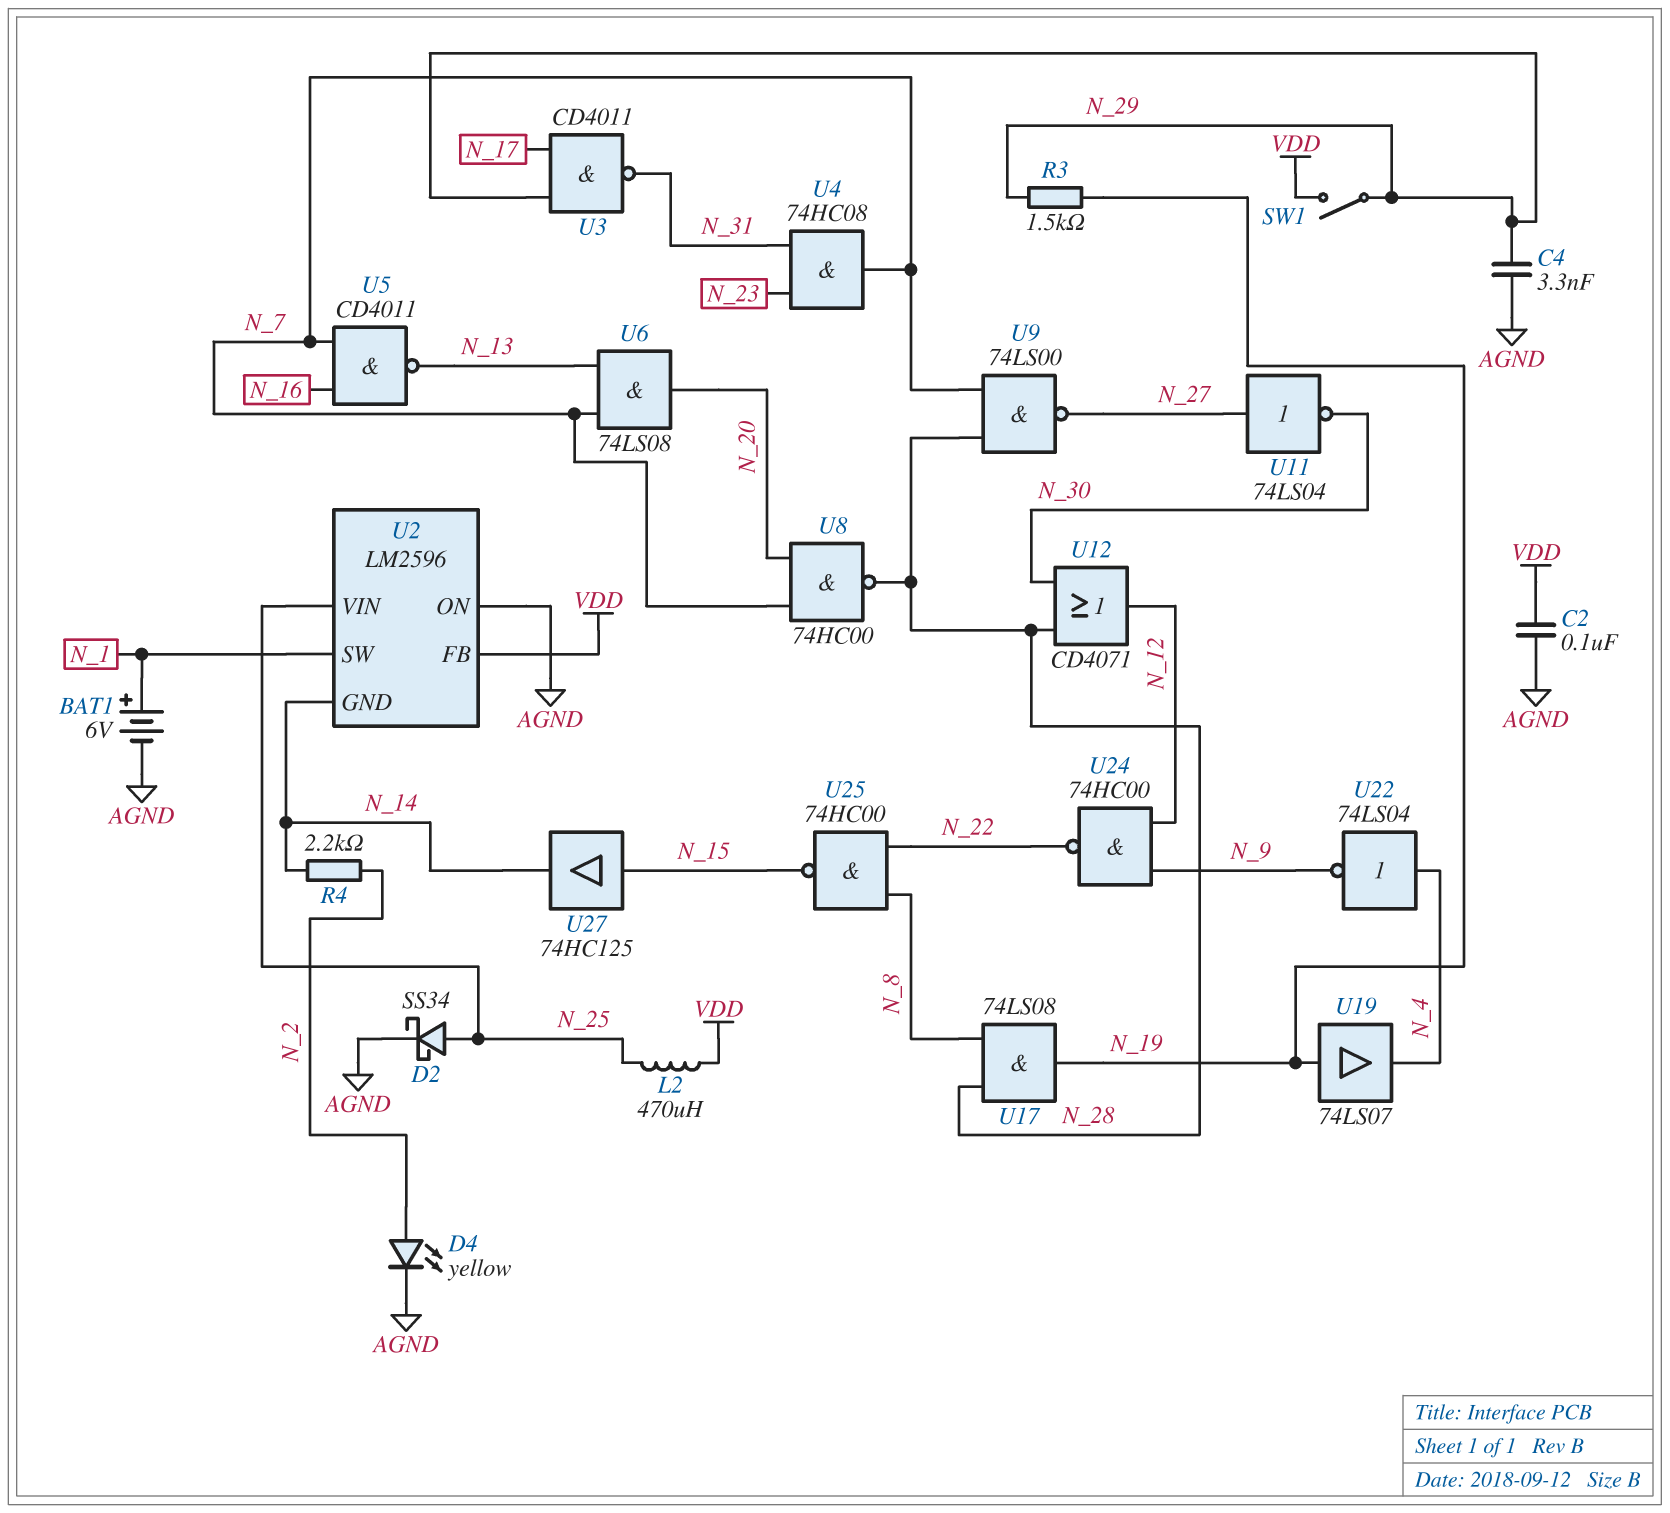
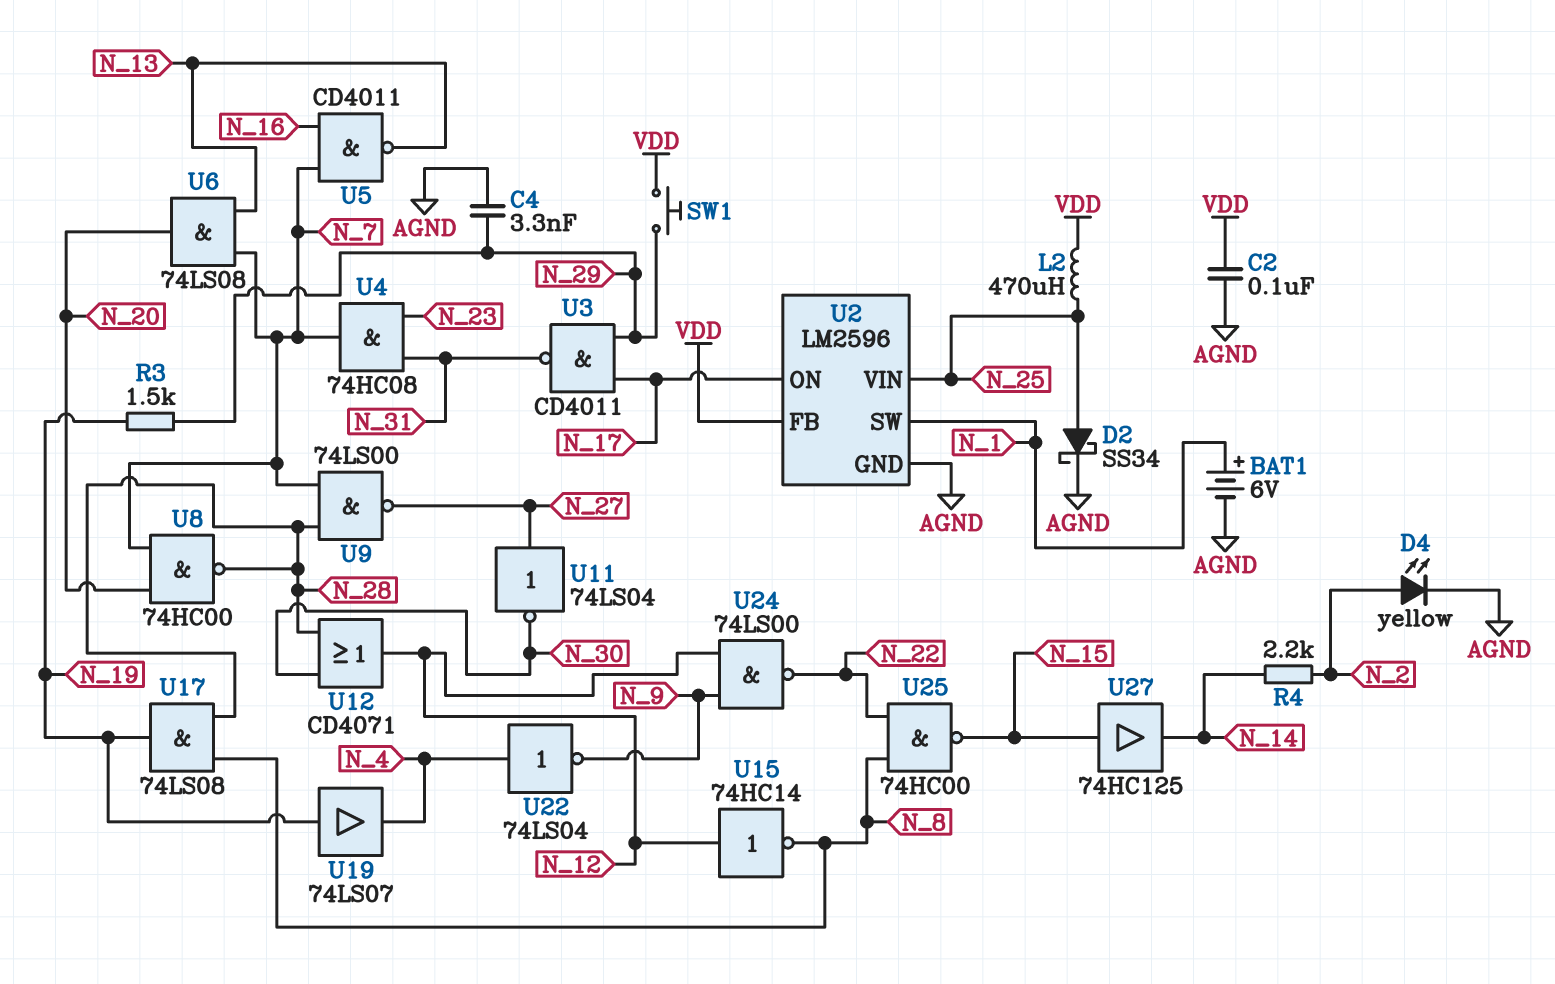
SW1: switch (N_29, VDD) -> button (N_29, VDD)
U2 pin GND: N_14 -> AGND
U2 pin ON: AGND -> N_17
U15: none -> NOT 74HC14 (in N_12, out N_8)
U24: NAND 74HC00 (in N_9, in N_12, out N_22) -> NAND 74LS00 (in N_9, in N_12, out N_22)

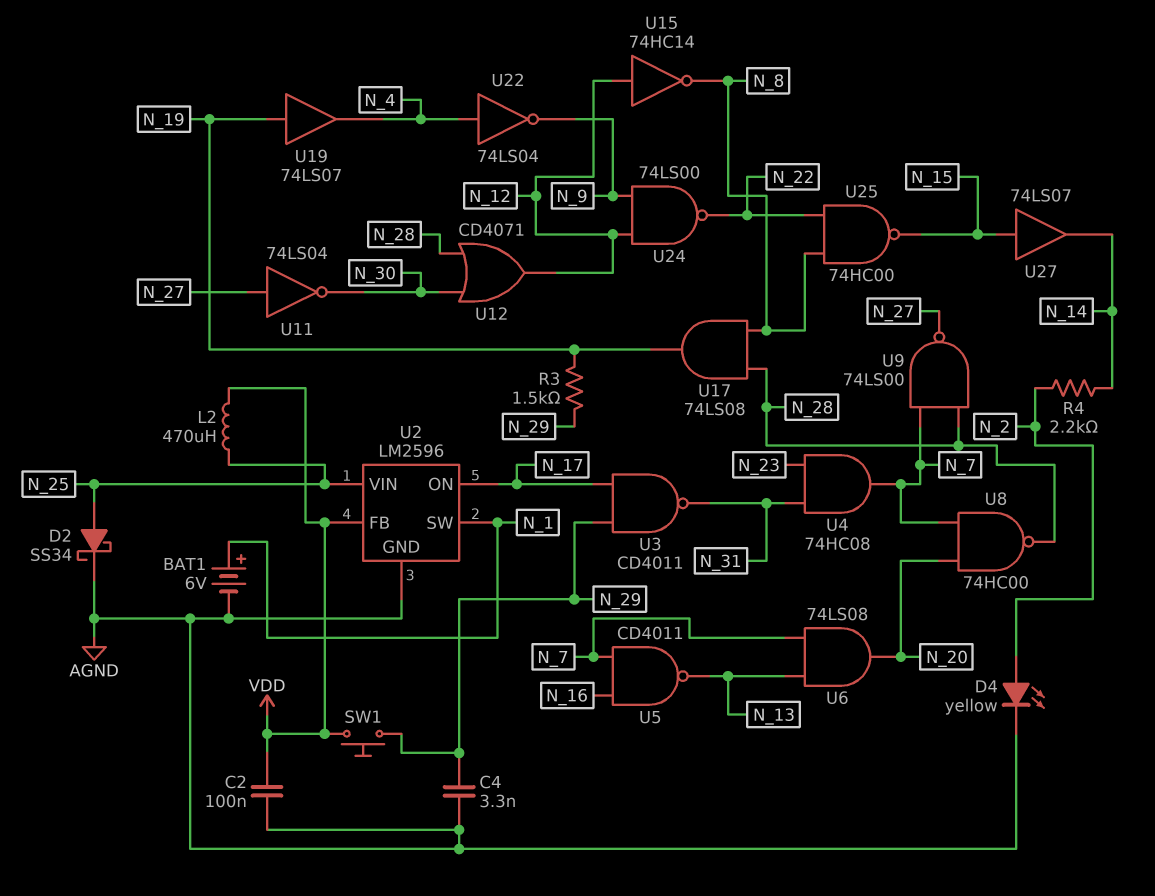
U27: buffer 74HC125 (in N_15, out N_14) -> buffer 74LS07 (in N_15, out N_14)

